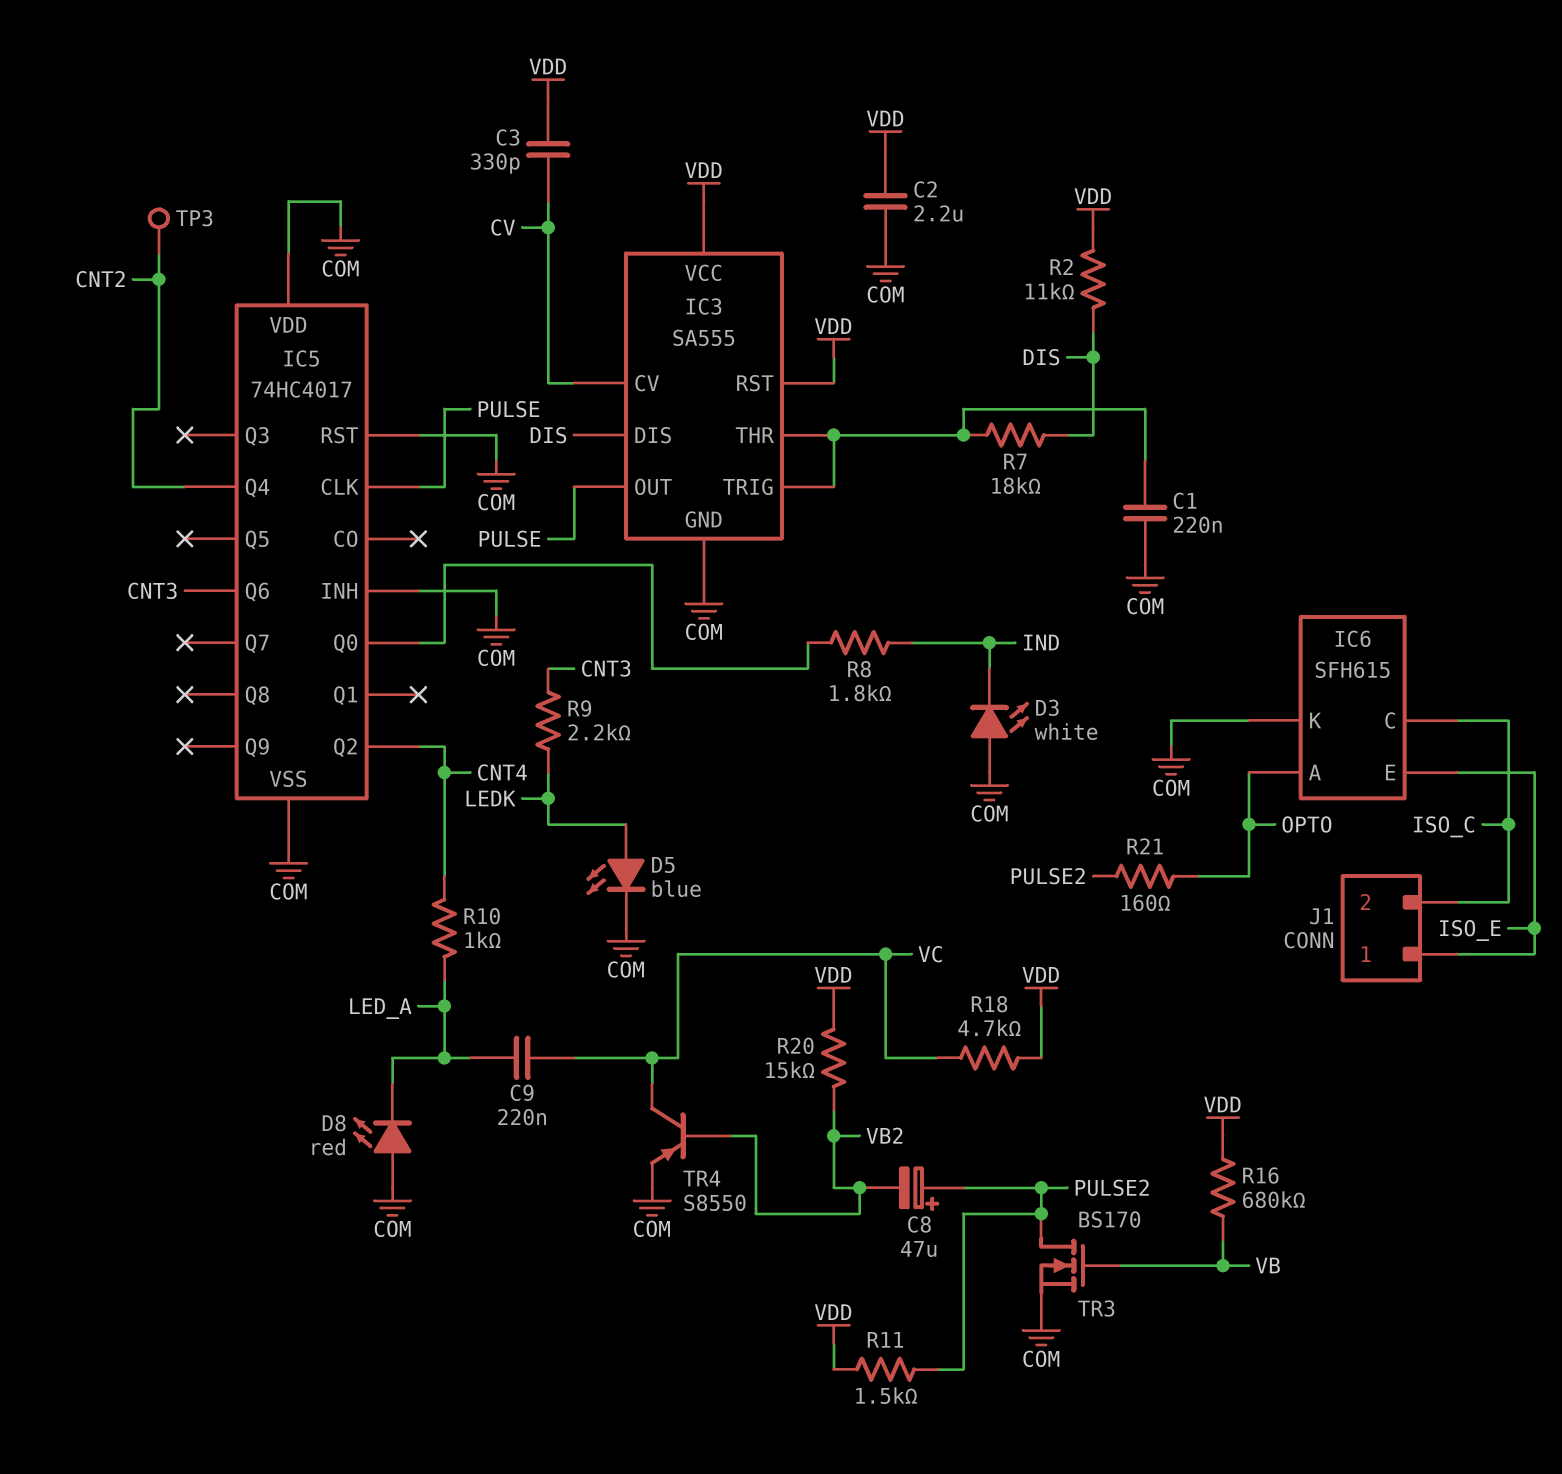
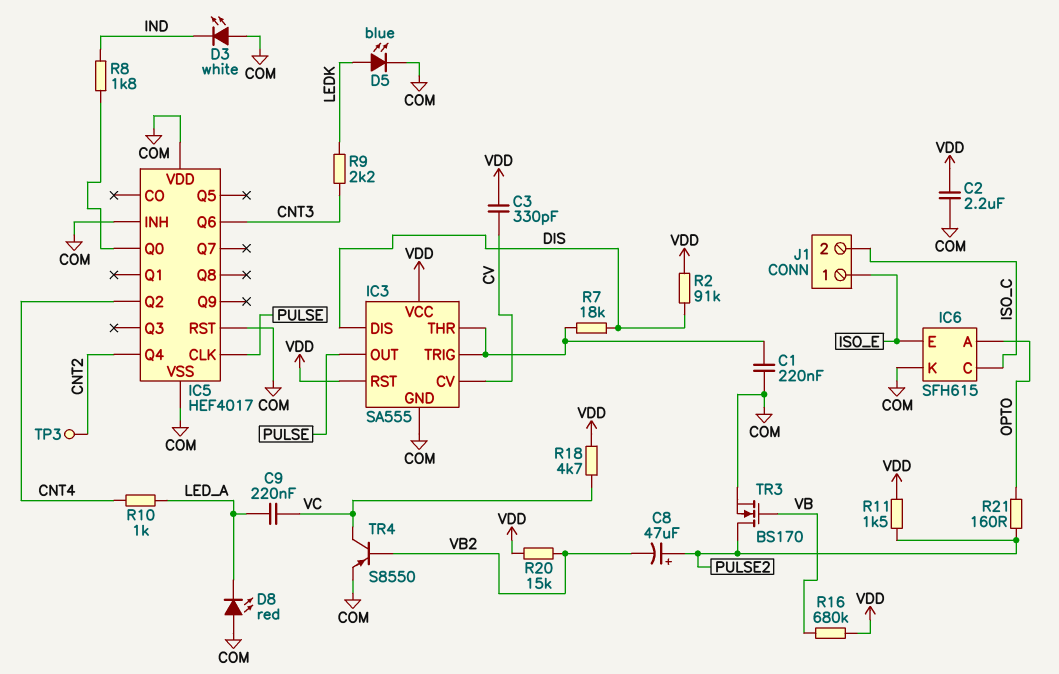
IC5: 74HC4017 -> HEF4017
R2: 11k (DIS, VDD) -> 91k (DIS, VDD)

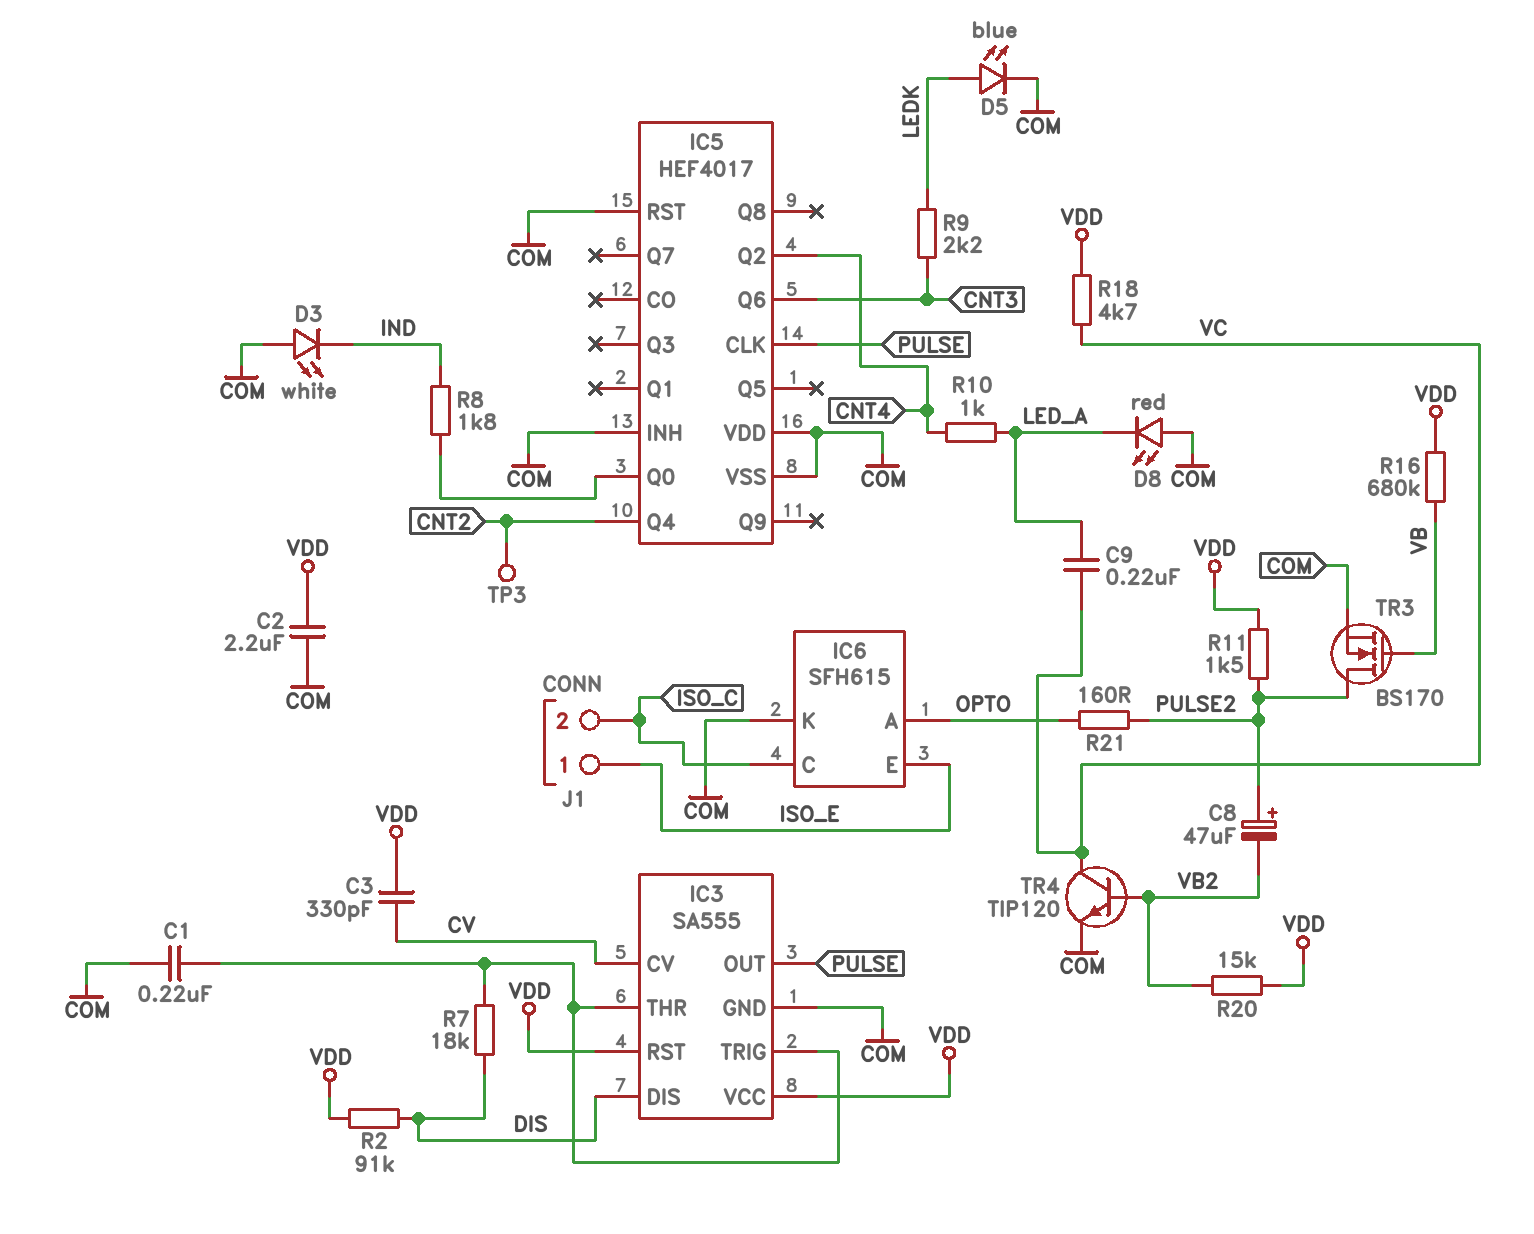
TR4: PNP S8550 (B VB2, C VC, E COM) -> NPN TIP120 (B VB2, C VC, E COM)

